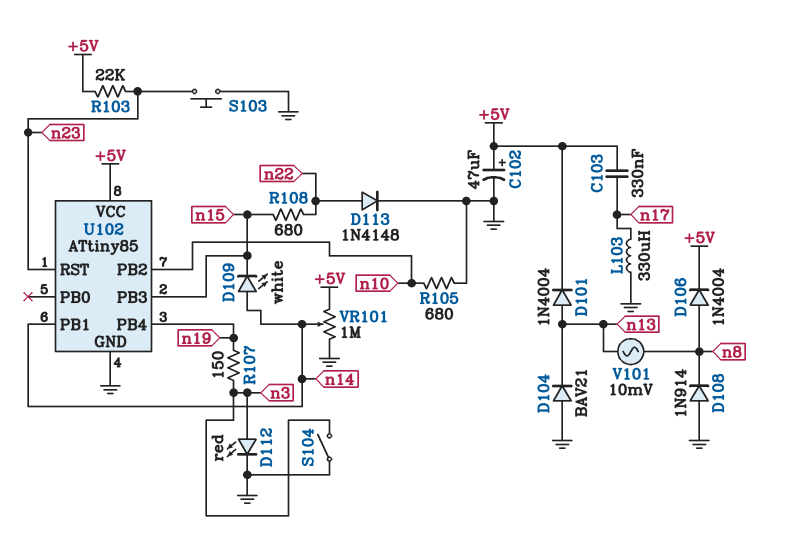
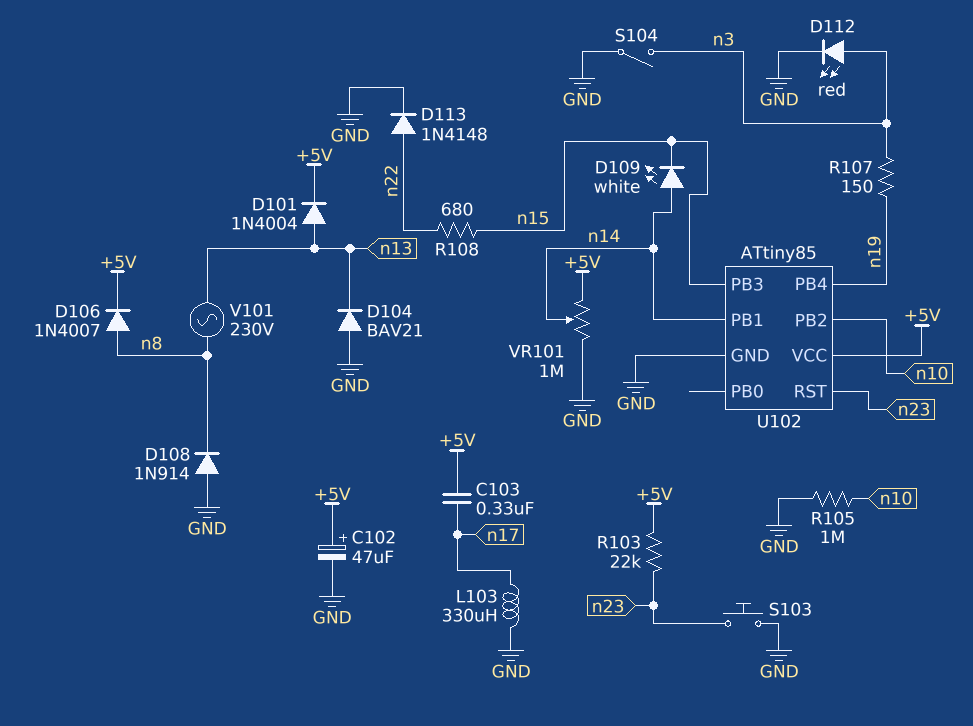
D106: diode 1N4004 (A n8, K +5V) -> diode 1N4007 (A n8, K +5V)
R105: 680 (GND, n10) -> 1M (GND, n10)
V101: AC 10mV (n8, n13) -> AC 230V (n8, n13)

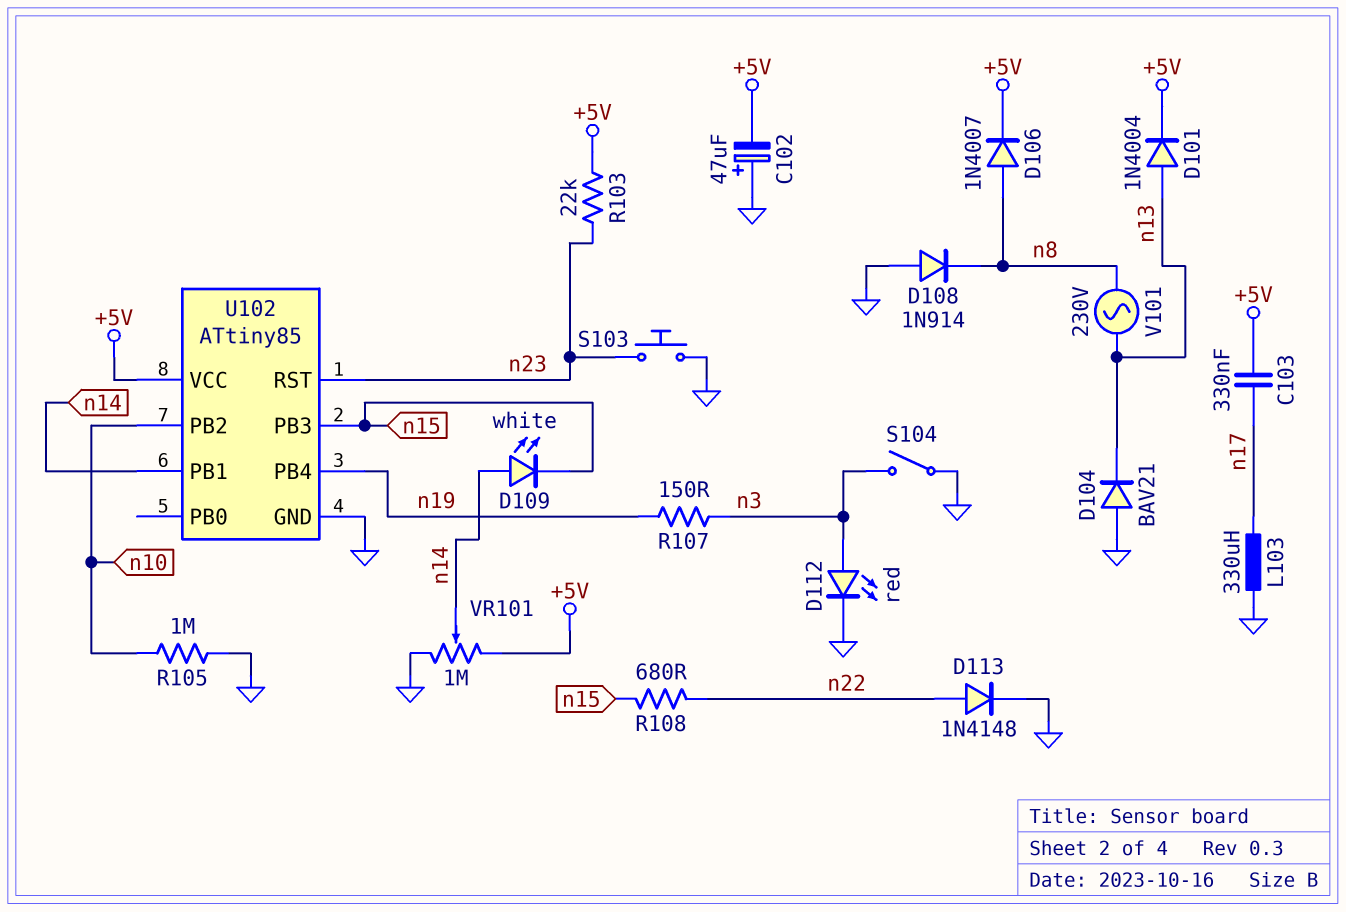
C102: 47uF (plus +5V, minus GND) -> 47uF (plus GND, minus +5V)

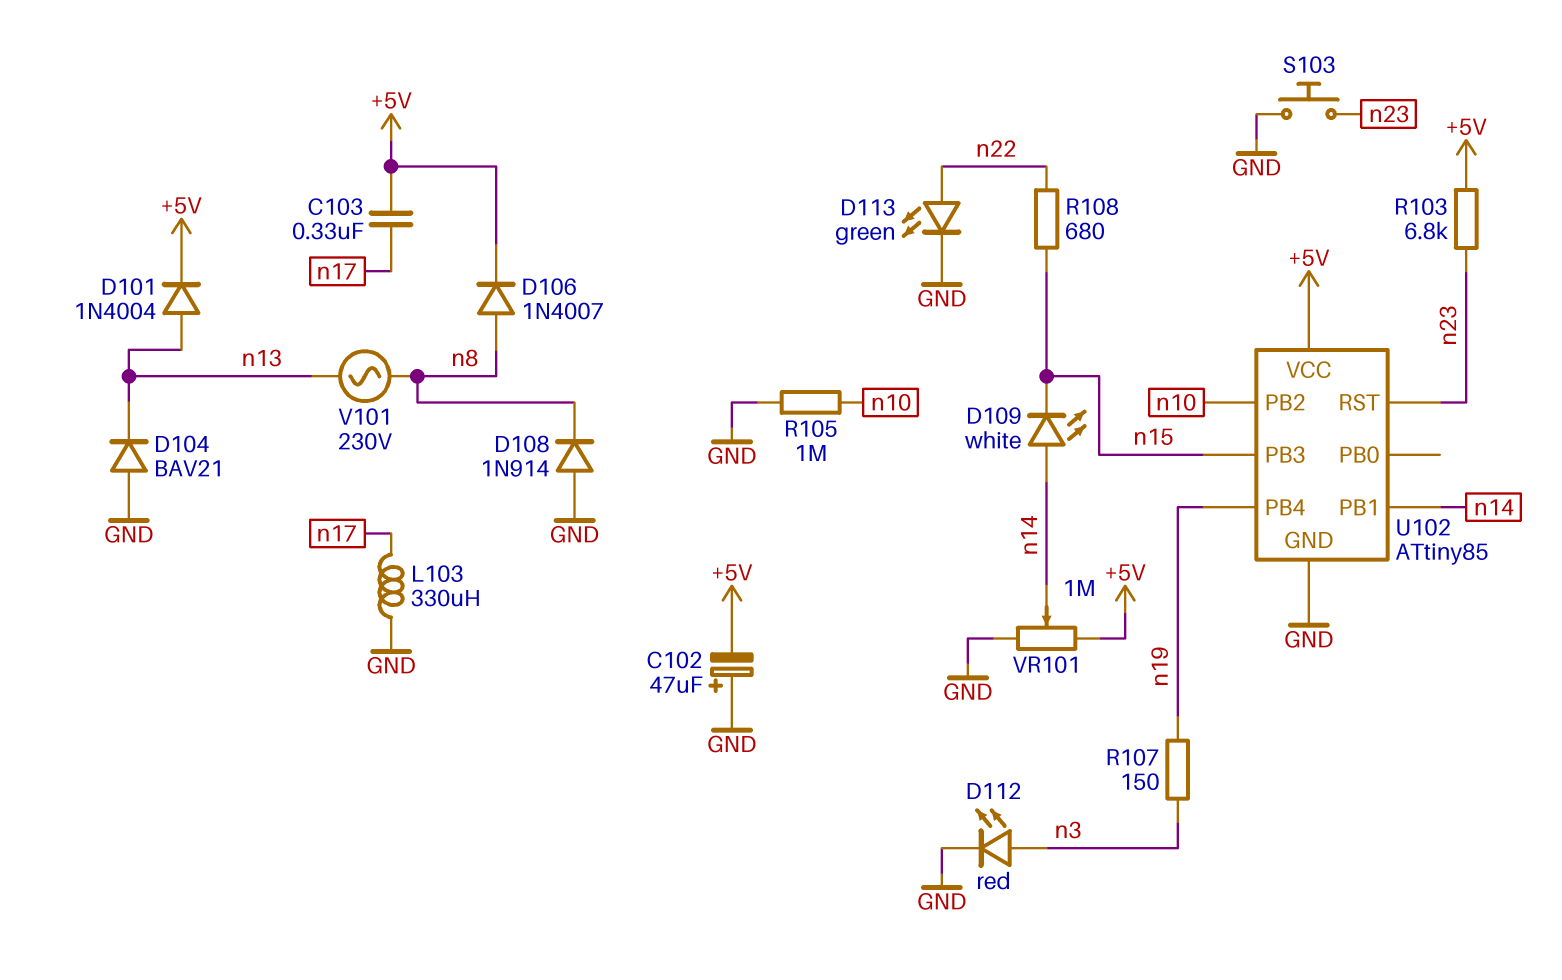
D113: diode 1N4148 (A n22, K GND) -> LED green (A n22, K GND)
R103: 22k (+5V, n23) -> 6.8k (+5V, n23)
S104: switch (GND, n3) -> none

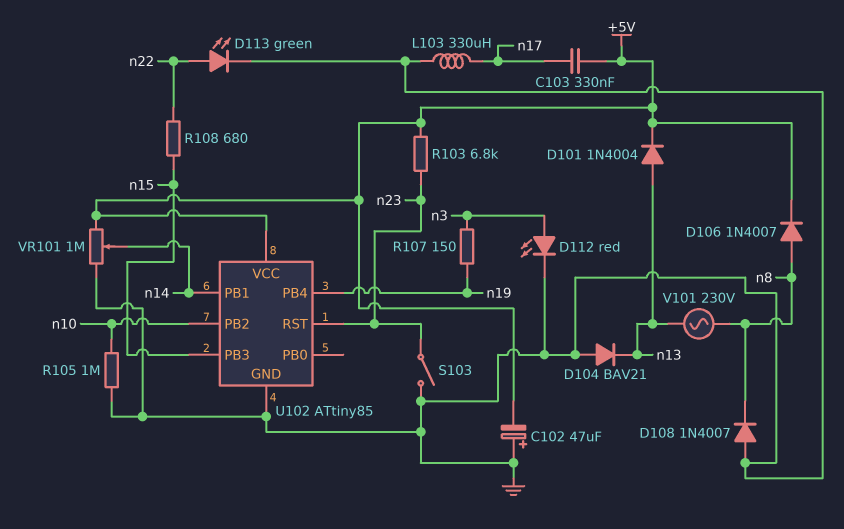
D108: diode 1N914 (A GND, K n8) -> diode 1N4007 (A GND, K n8)
D109: LED white (A n14, K n15) -> none
S103: button (GND, n23) -> switch (GND, n23)

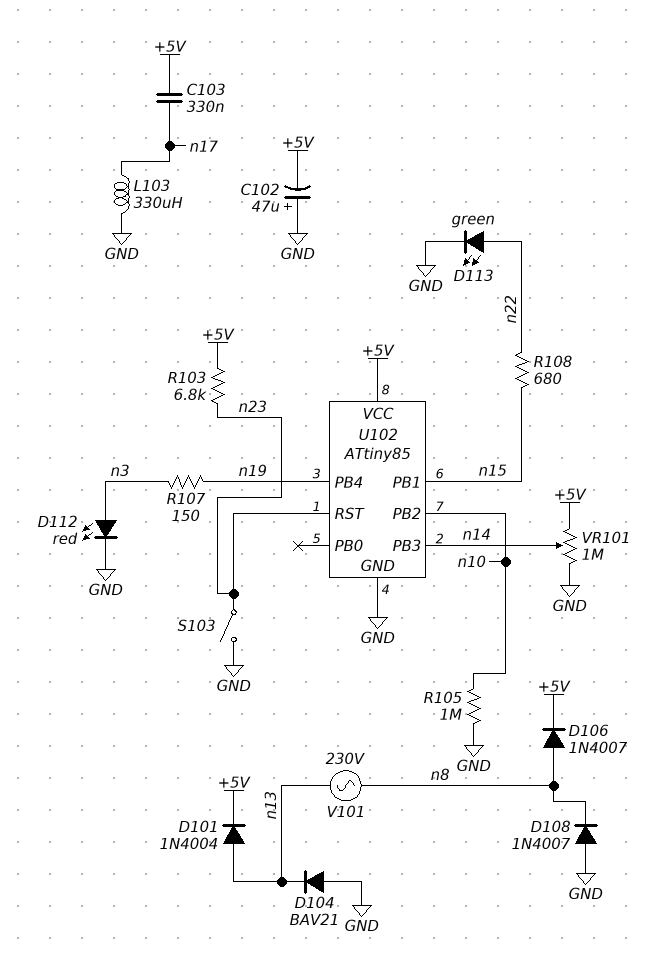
U102 pin PB1: n14 -> n15
U102 pin PB3: n15 -> n14

